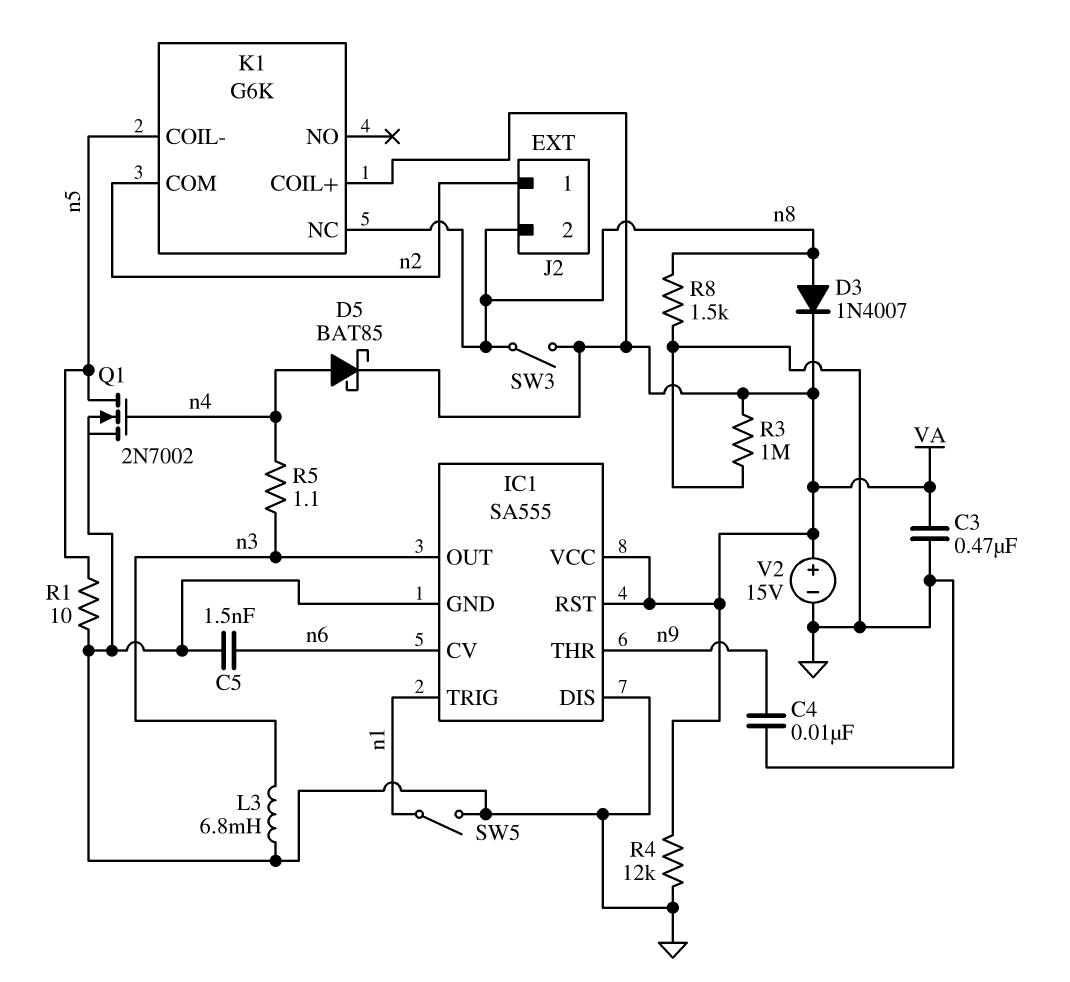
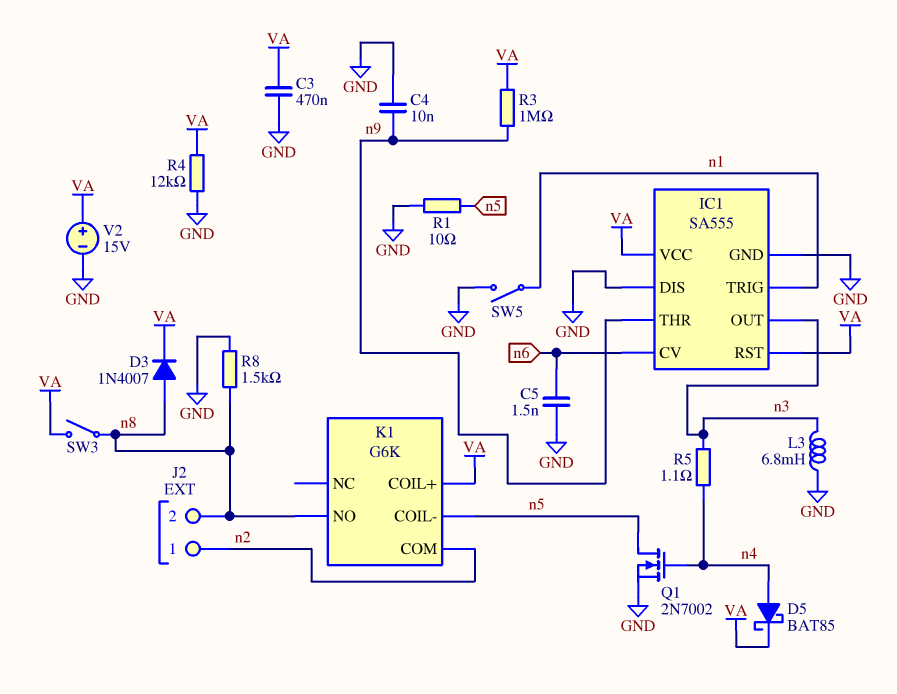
K1 pin NC: n8 -> none
K1 pin NO: none -> n8
R3: 1M (GND, VA) -> 1M (VA, n9)

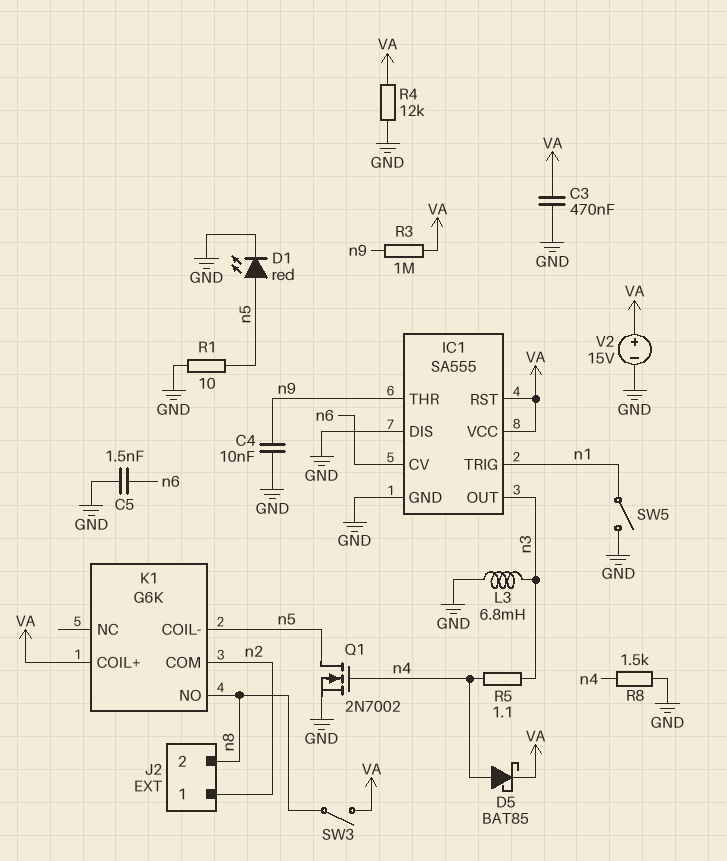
D1: none -> LED red (A n5, K GND)
D3: diode 1N4007 (A n8, K VA) -> none
R8: 1.5k (GND, n8) -> 1.5k (GND, n4)

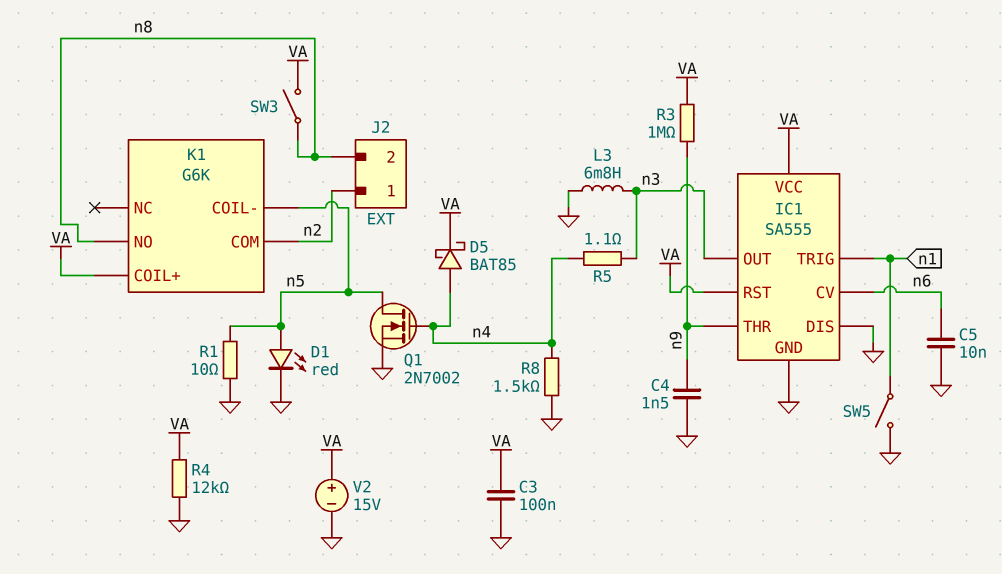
C3: 470nF (GND, VA) -> 100nF (GND, VA)
C4: 10nF (GND, n9) -> 1.5nF (GND, n9)
C5: 1.5nF (GND, n6) -> 10nF (GND, n6)

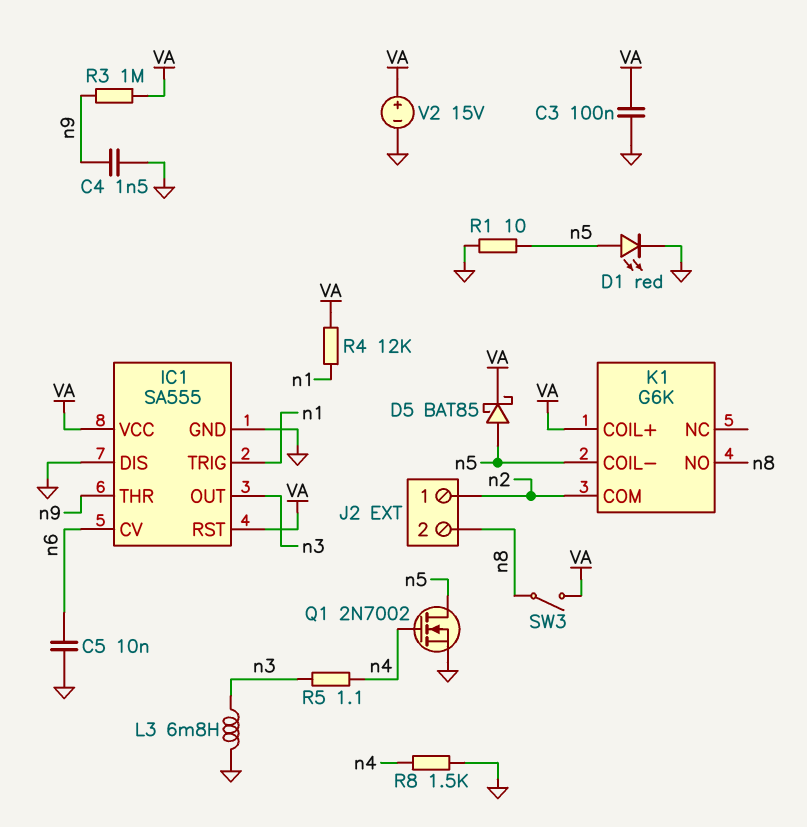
D5: schottky BAT85 (A n4, K VA) -> schottky BAT85 (A n5, K VA)
R4: 12k (GND, VA) -> 12k (VA, n1)
SW5: switch (GND, n1) -> none

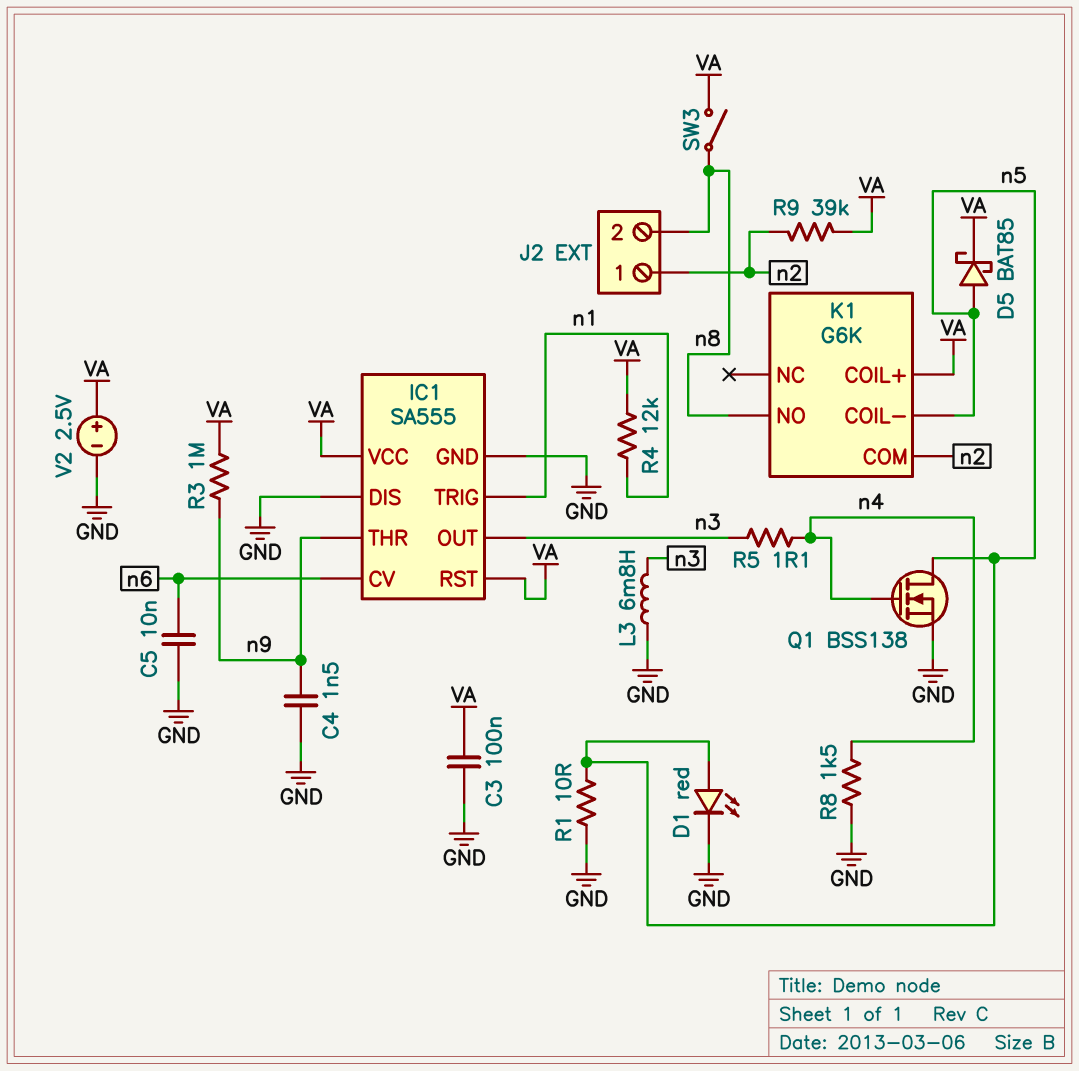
Q1: NMOS 2N7002 (G n4, D n5, S GND) -> NMOS BSS138 (G n4, D n5, S GND)
R9: none -> 39k (VA, n2)
V2: 15V (plus VA, minus GND) -> 2.5V (plus VA, minus GND)

